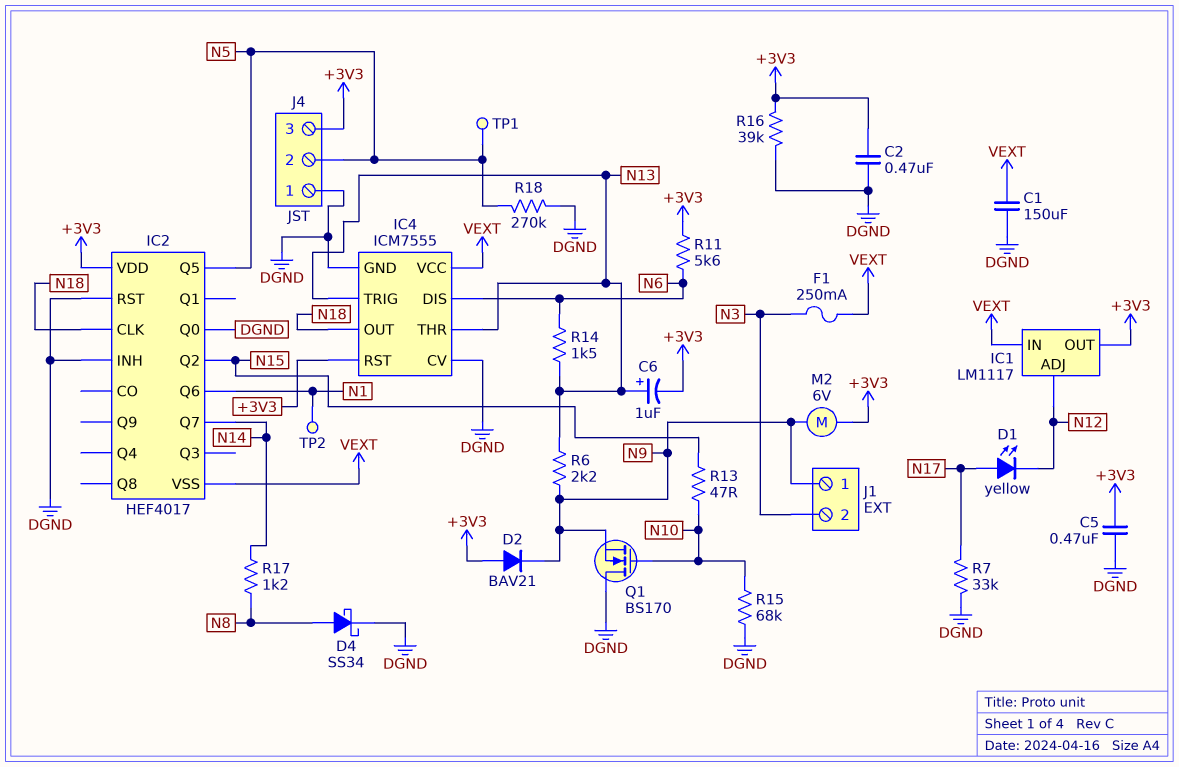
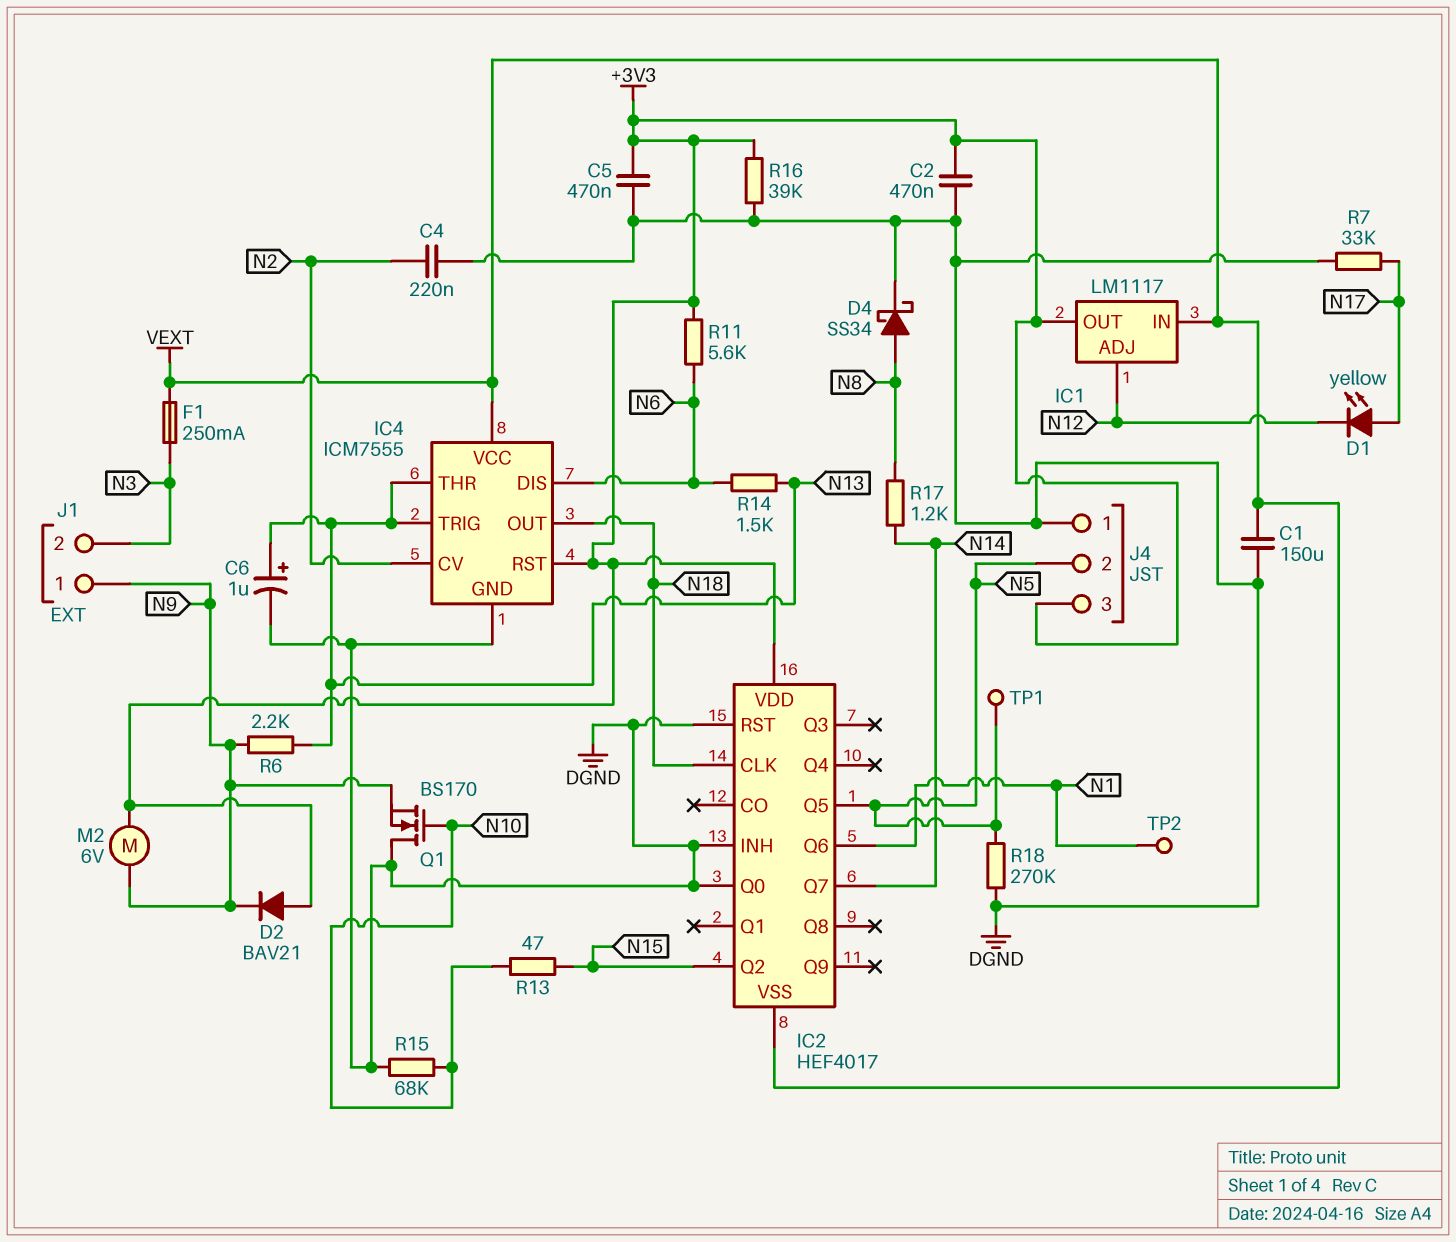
C4: none -> 220nF (DGND, N2)
C6: 1uF (plus N13, minus +3V3) -> 1uF (plus N13, minus DGND)
IC4 pin CV: DGND -> N2

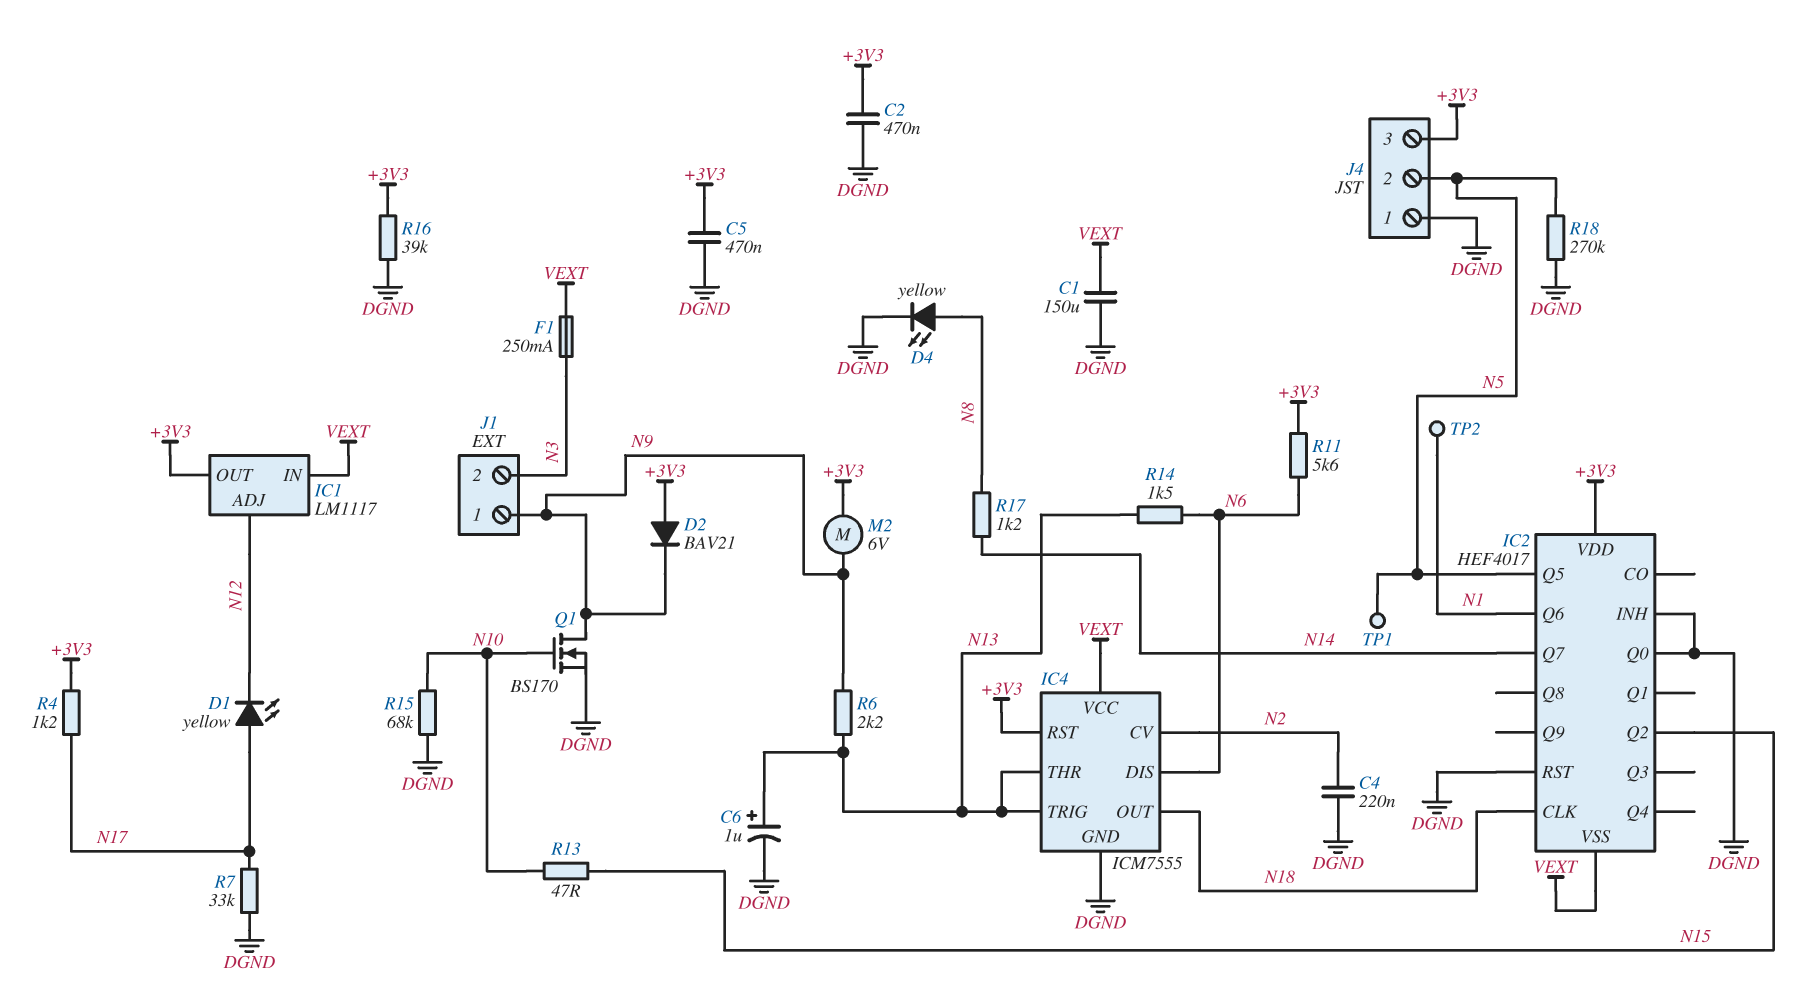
D4: schottky SS34 (A N8, K DGND) -> LED yellow (A N8, K DGND)
Q1: NMOS BS170 (G N10, D DGND, S N9) -> NMOS BS170 (G N10, D N9, S DGND)
R4: none -> 1.2k (+3V3, N17)

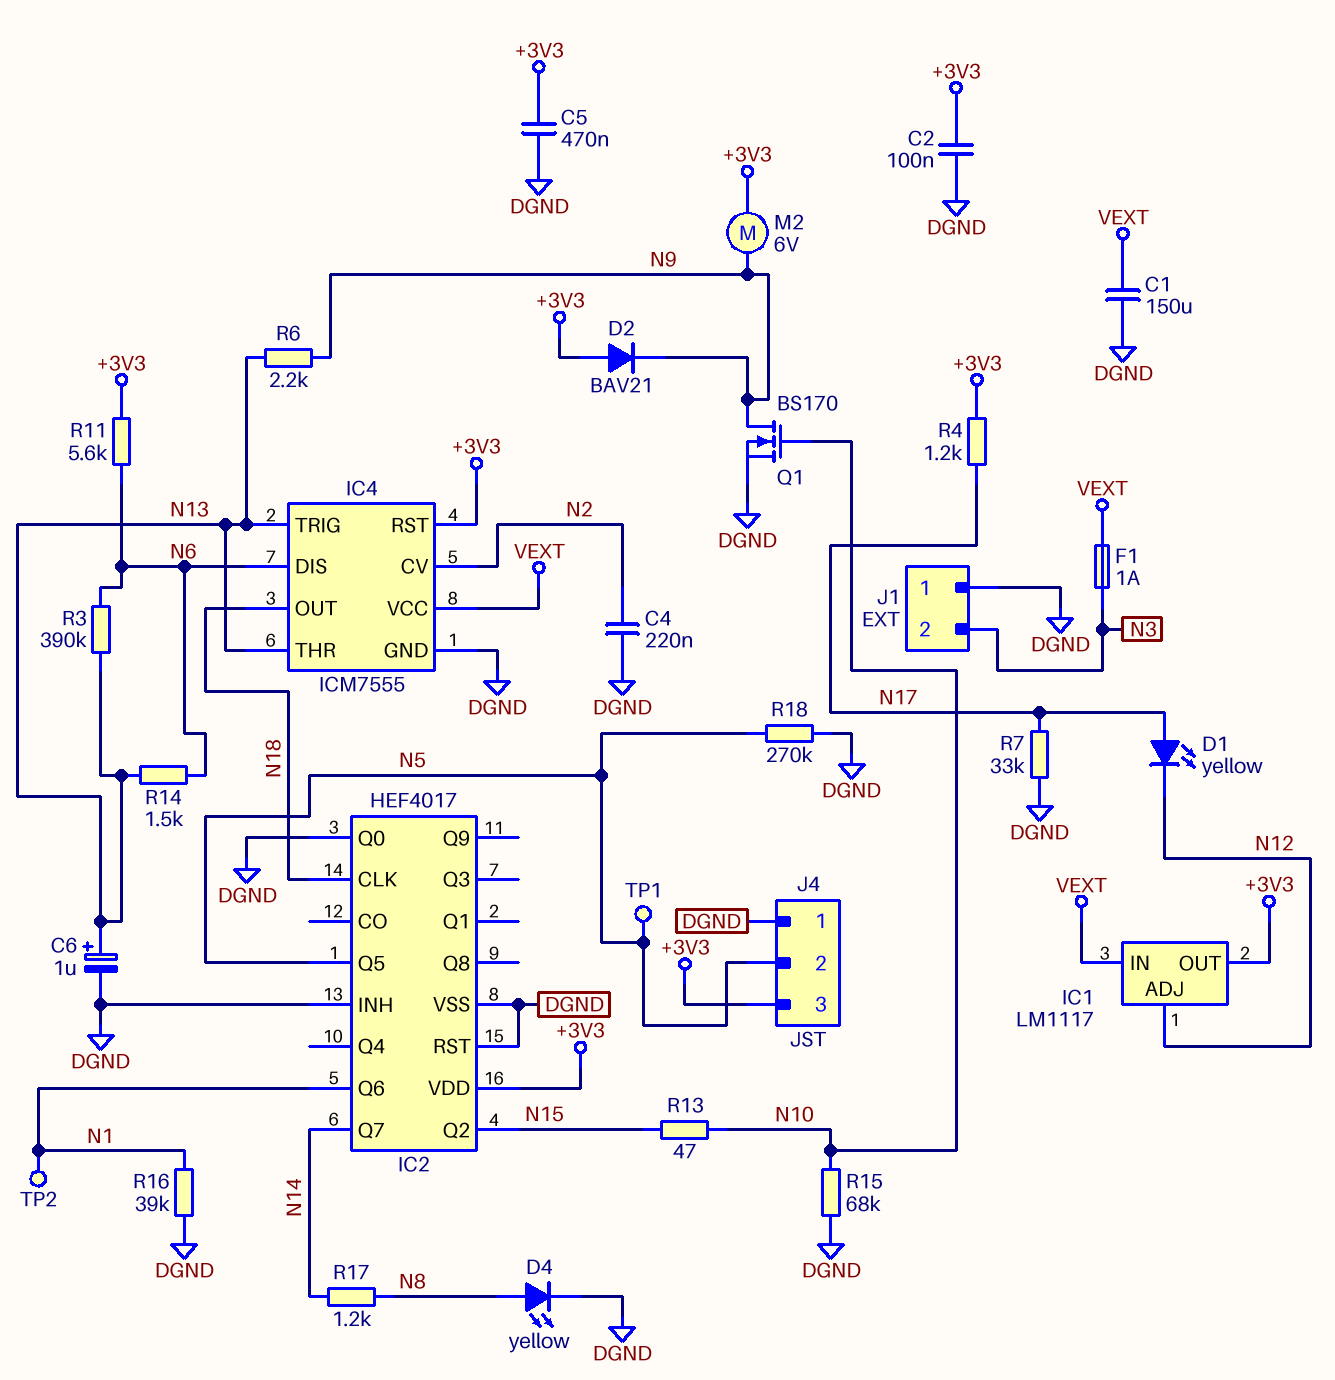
C2: 470nF (+3V3, DGND) -> 100nF (+3V3, DGND)
F1: 250mA (N3, VEXT) -> 1A (N3, VEXT)
IC2 pin VSS: VEXT -> DGND
J1 pin 1: N9 -> DGND
R3: none -> 390k (N6, N13)
R16: 39k (+3V3, DGND) -> 39k (DGND, N1)

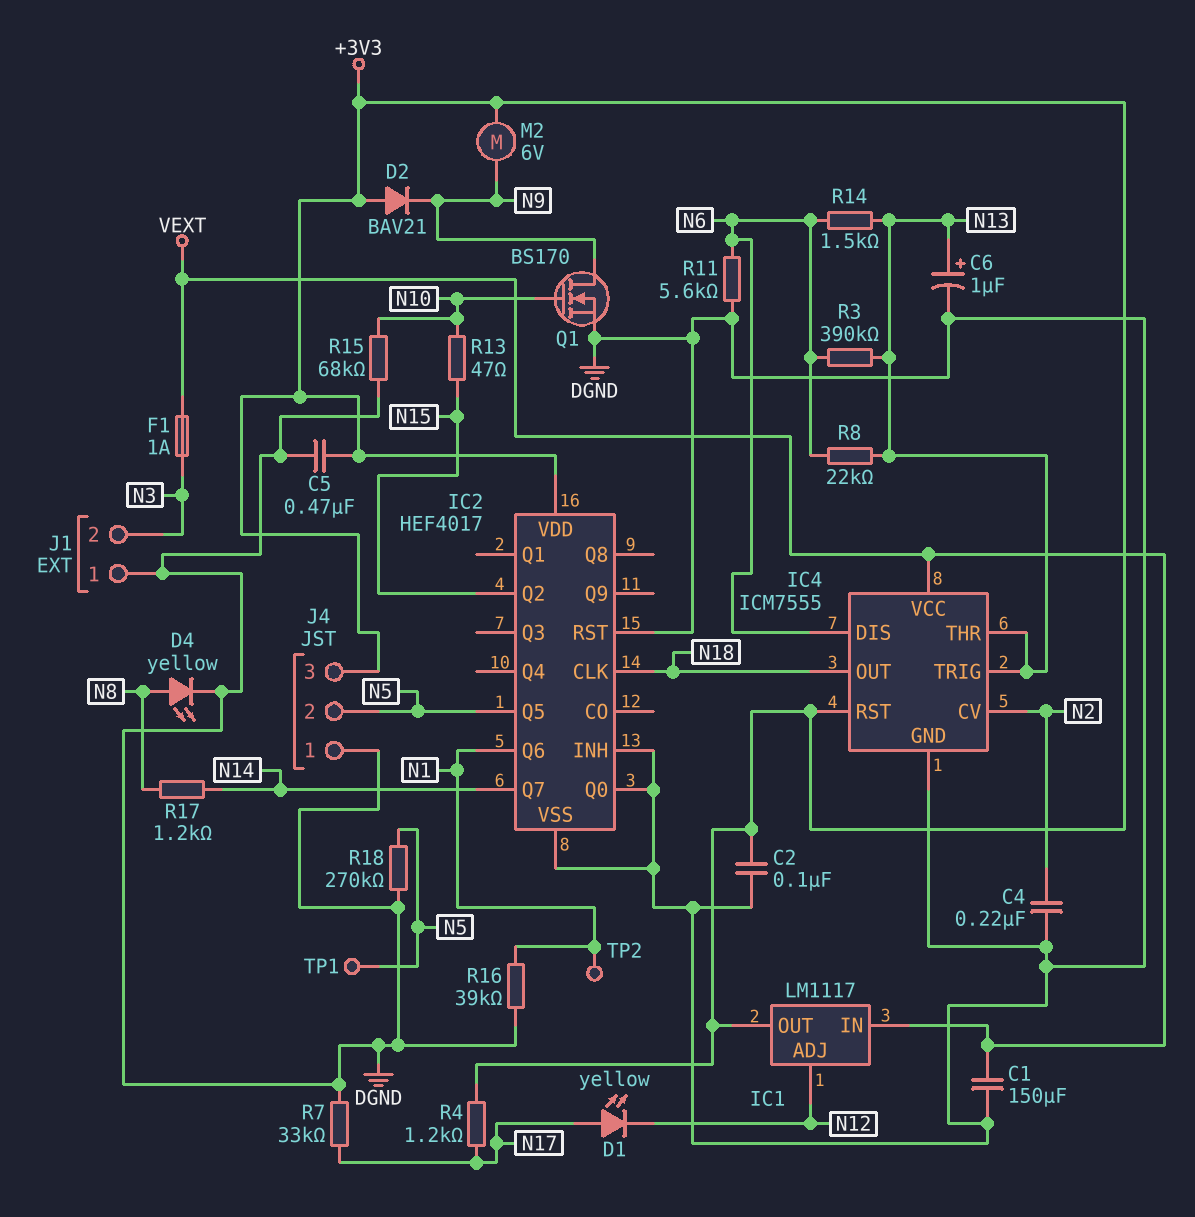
R6: 2.2k (N9, N13) -> none
R8: none -> 22k (N6, N13)
R11: 5.6k (+3V3, N6) -> 5.6k (DGND, N6)

